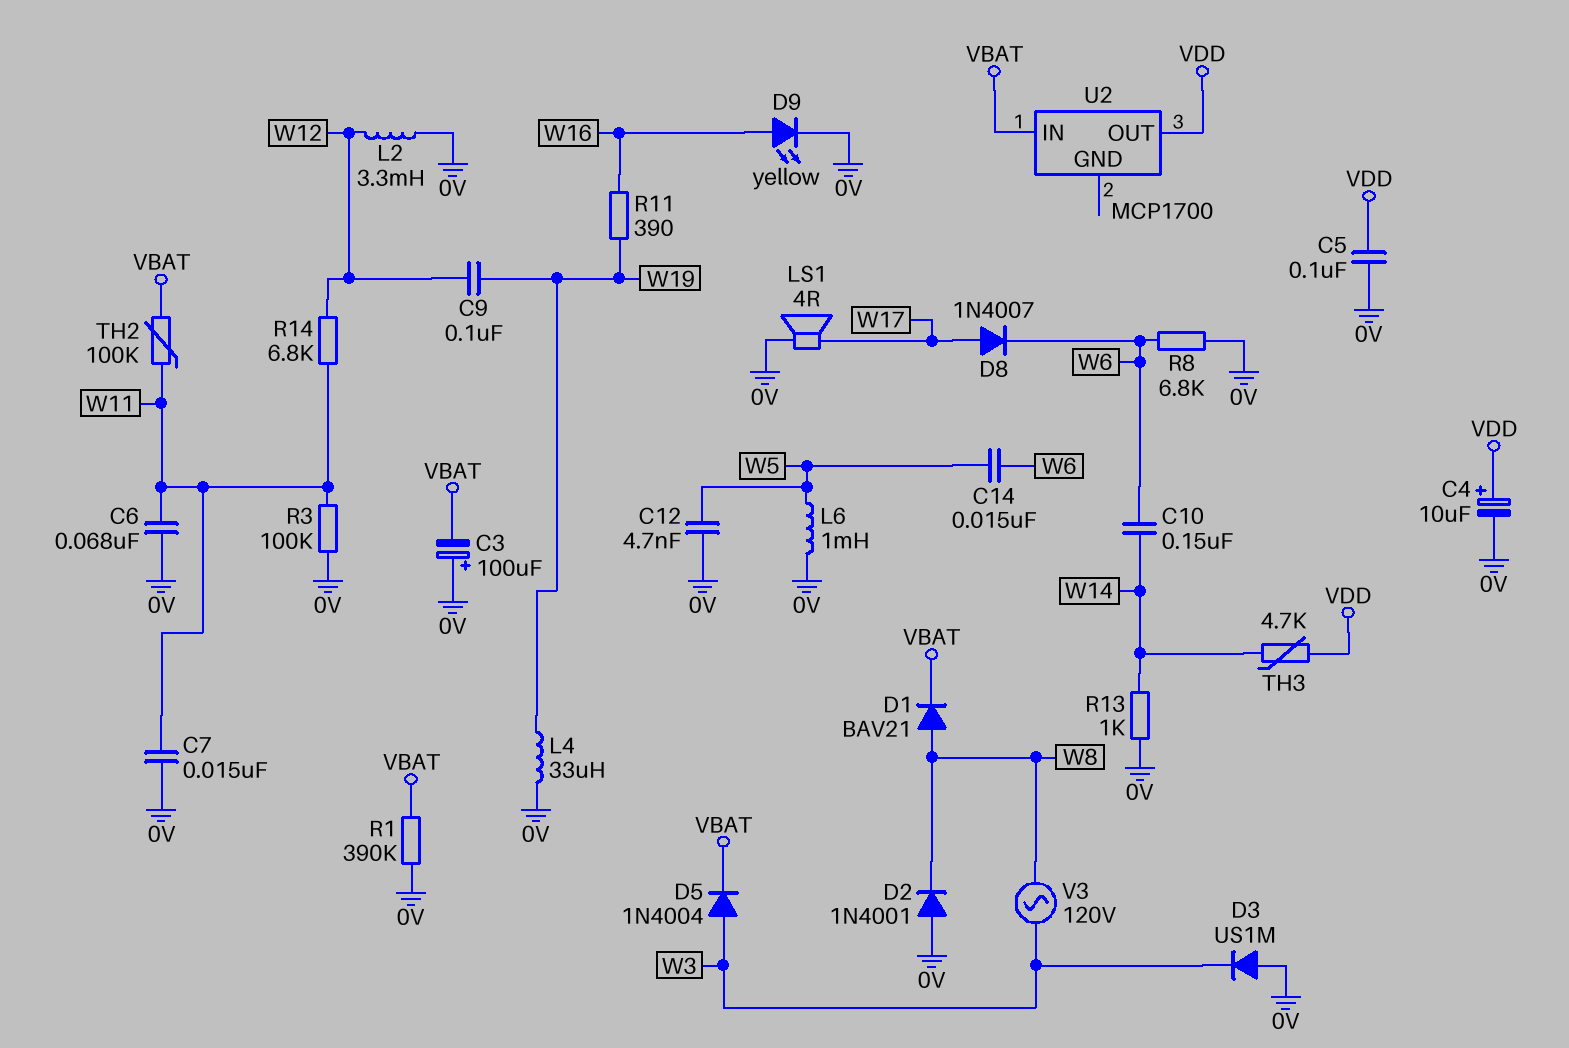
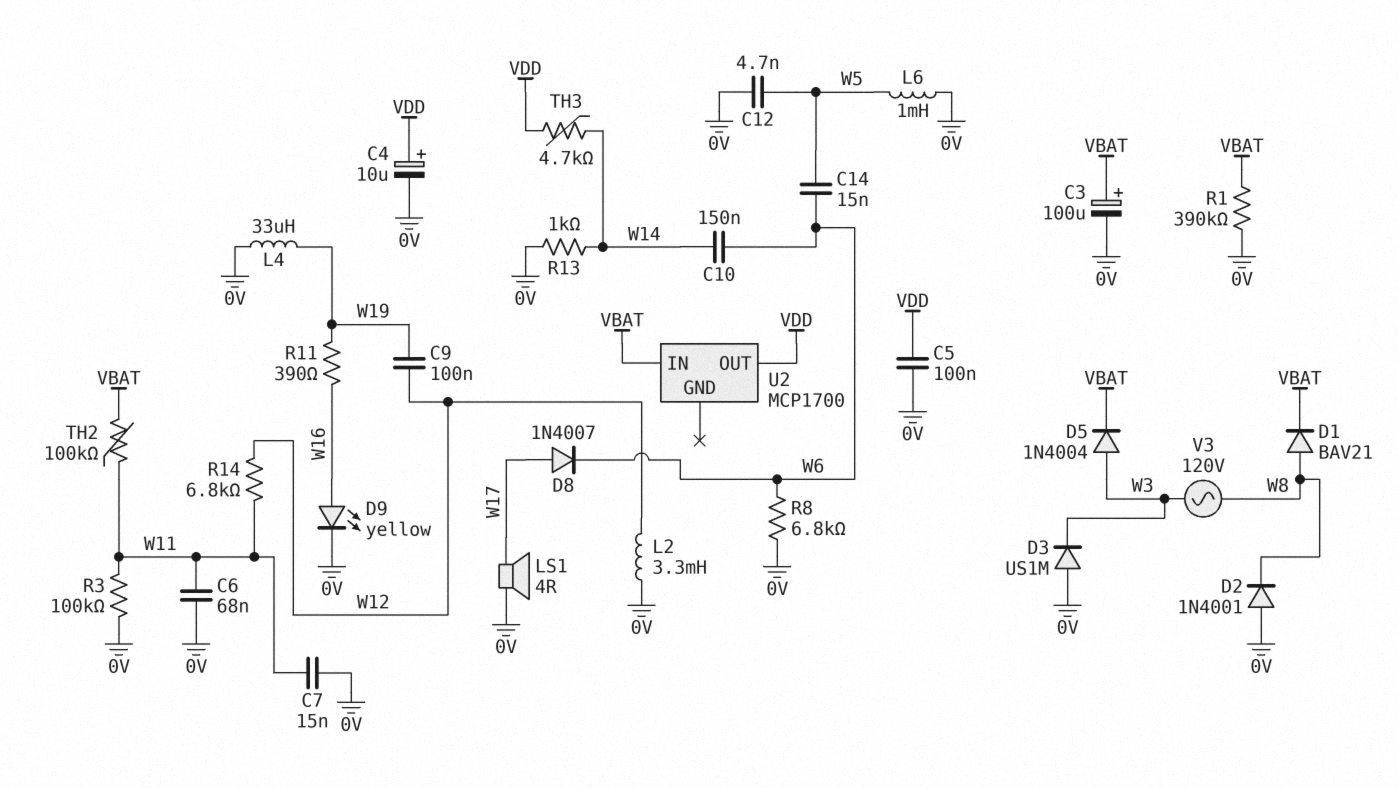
C3: 100uF (plus 0V, minus VBAT) -> 100uF (plus VBAT, minus 0V)

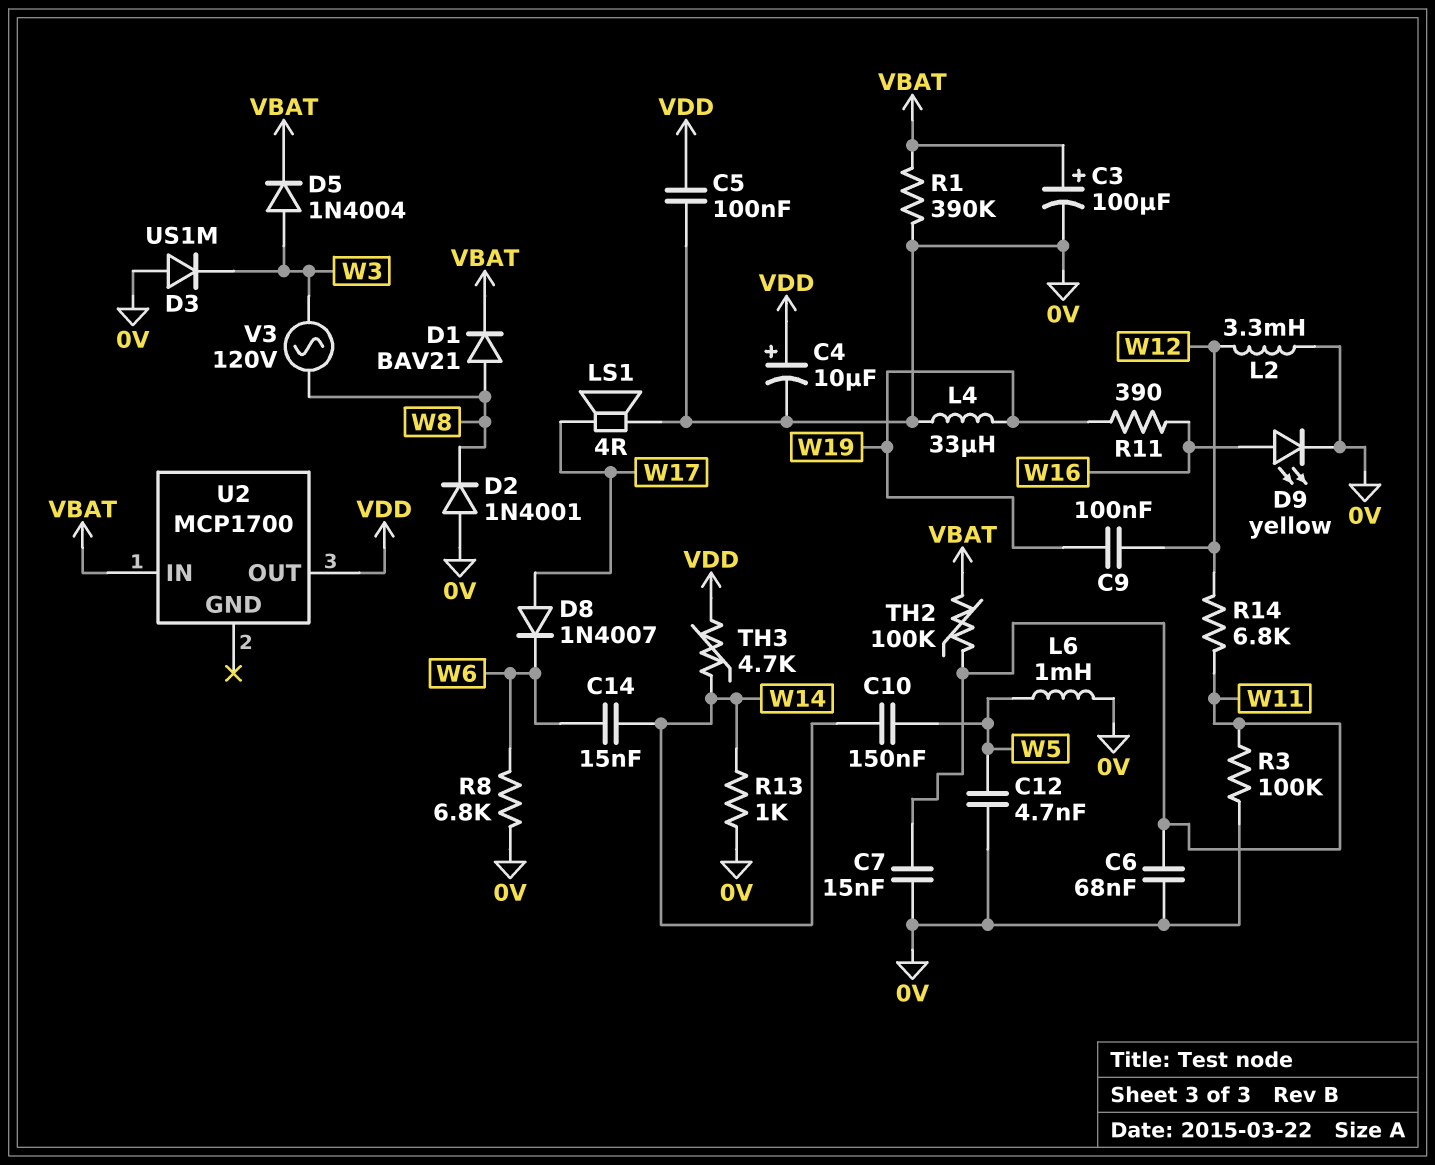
C10: 150nF (W6, W14) -> 150nF (W5, W14)
C14: 15nF (W5, W6) -> 15nF (W6, W14)

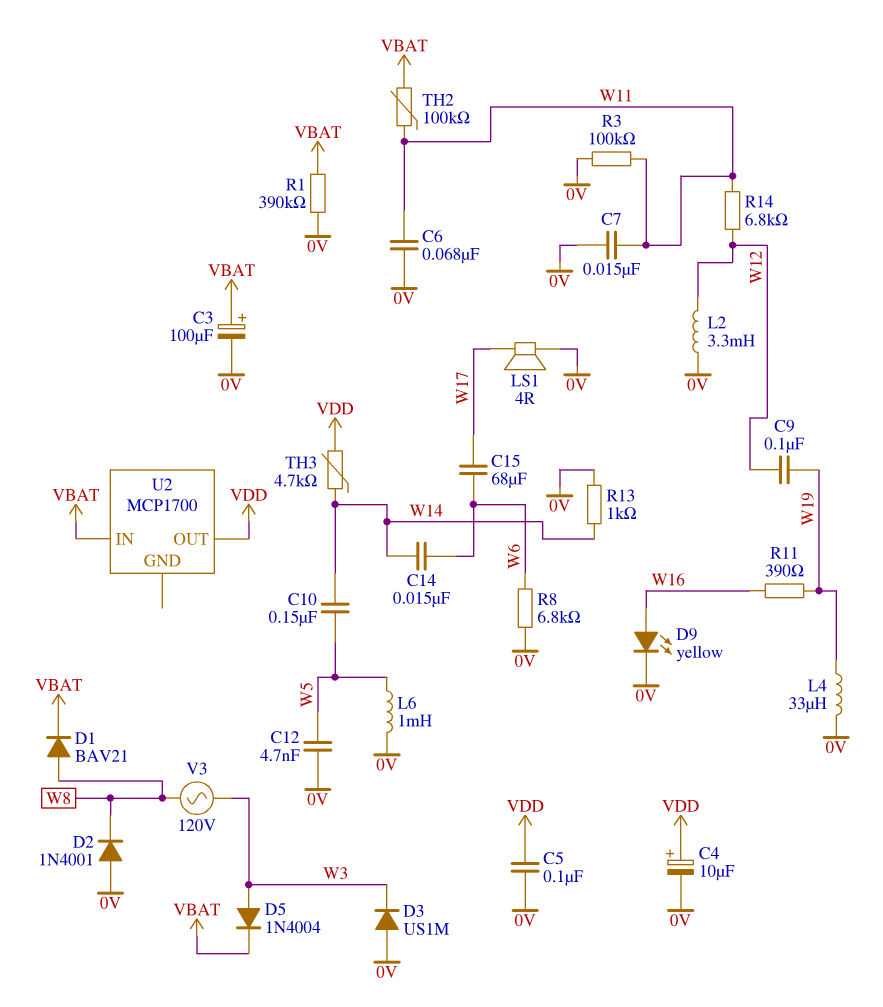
C15: none -> 68uF (W6, W17)
D8: diode 1N4007 (A W17, K W6) -> none

